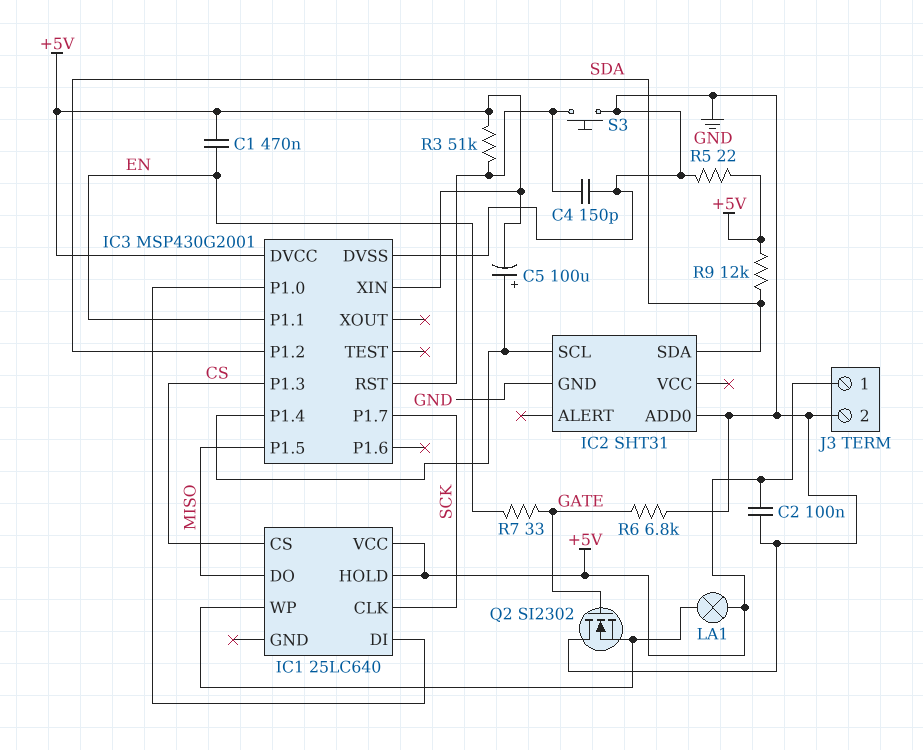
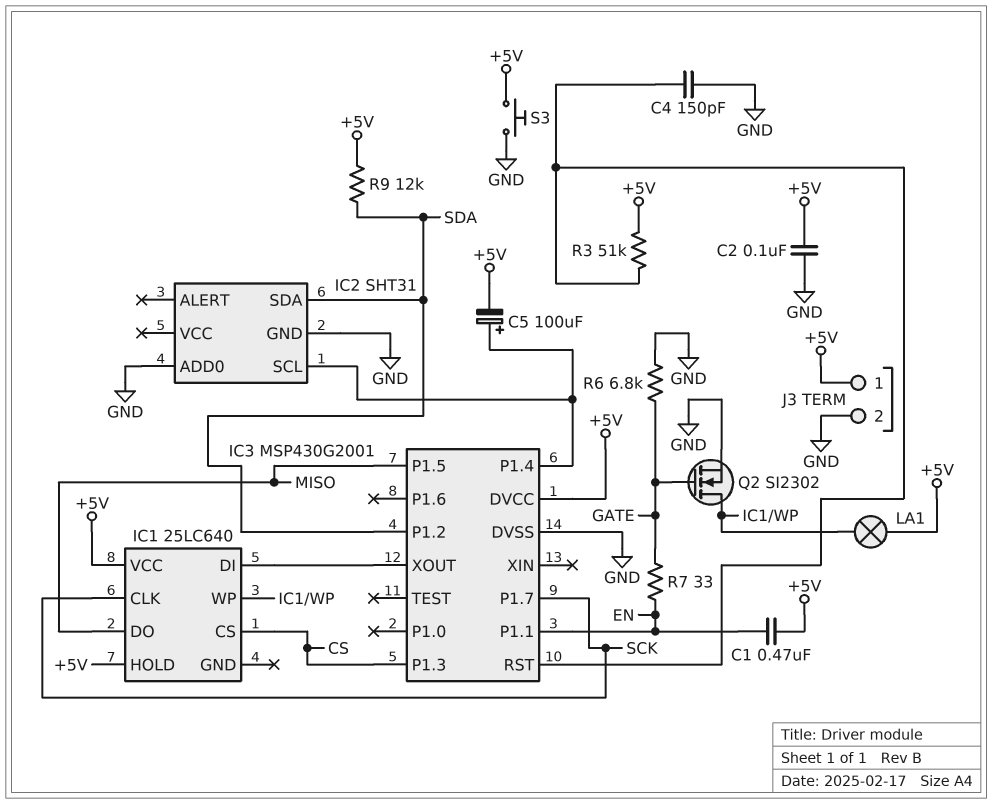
IC3 pin P1.0: IC1/DI -> none
IC3 pin XIN: +5V -> none
IC3 pin XOUT: none -> IC1/DI
Q2: NMOS SI2302 (G GATE, D GND, S IC1/WP) -> NMOS SI2302 (G GATE, D IC1/WP, S GND)
R5: 22 (+5V, GND) -> none
S3: button (GND, IC3/RST) -> button (+5V, GND)

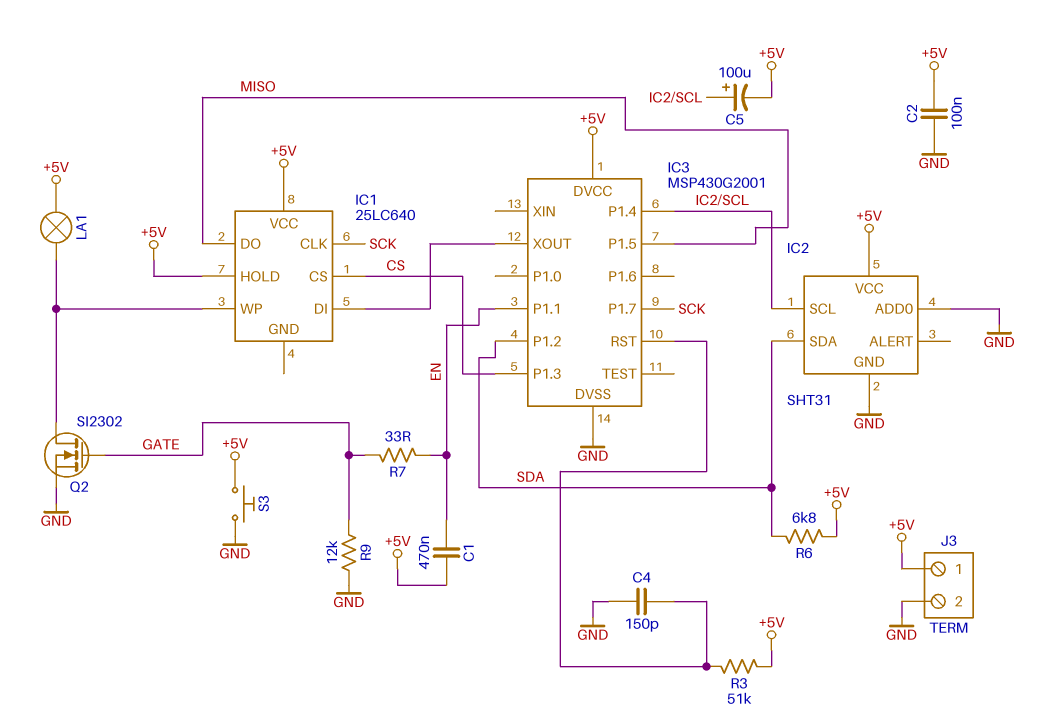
IC2 pin VCC: none -> +5V
R6: 6.8k (GATE, GND) -> 6.8k (+5V, SDA)
R9: 12k (+5V, SDA) -> 12k (GATE, GND)

